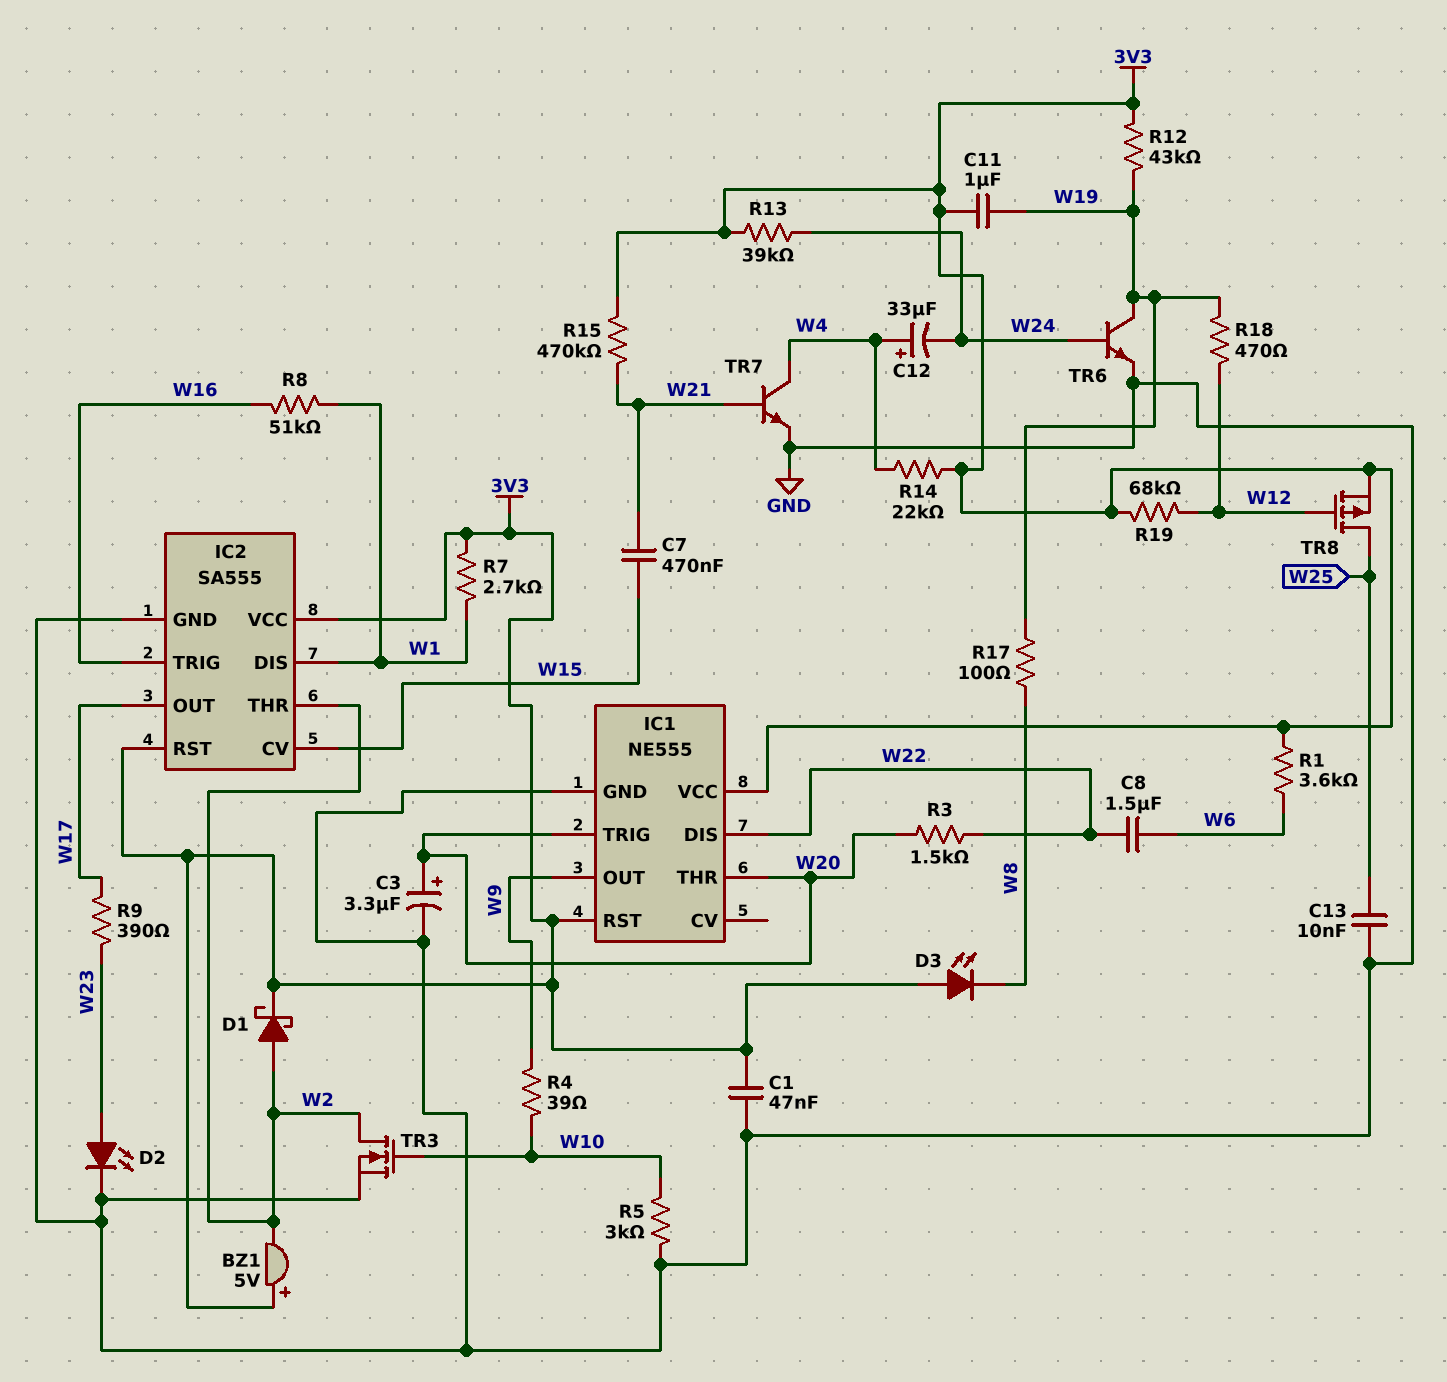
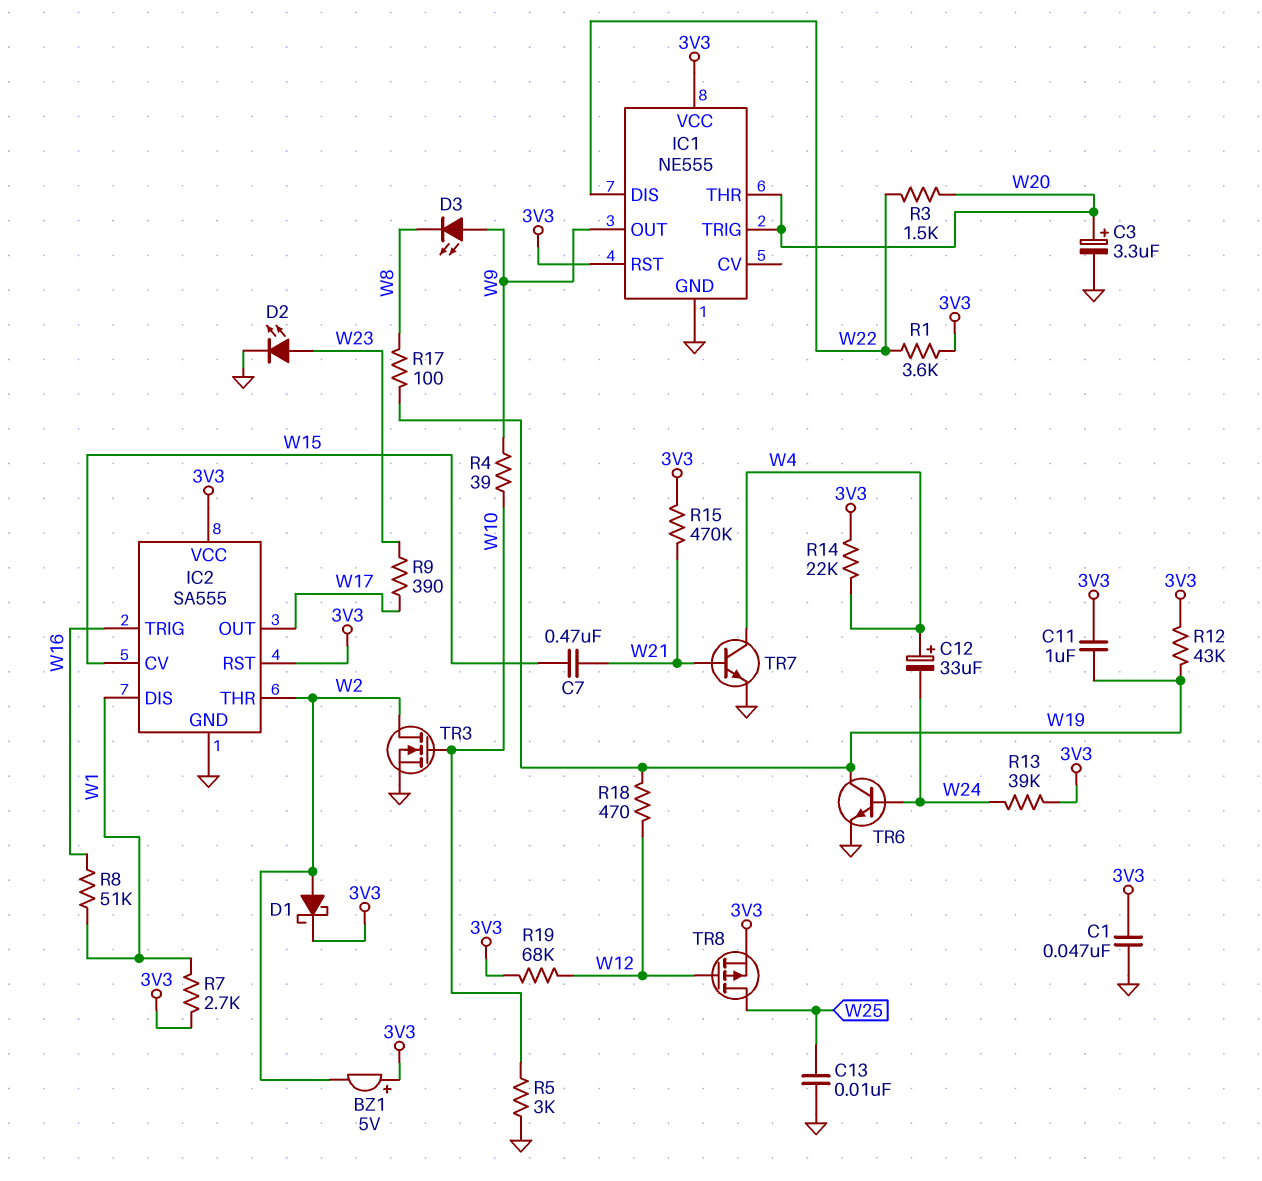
C8: 1.5uF (W6, W22) -> none
D3: LED (A 3V3, K W8) -> LED (A W9, K W8)
R1: 3.6k (3V3, W6) -> 3.6k (3V3, W22)

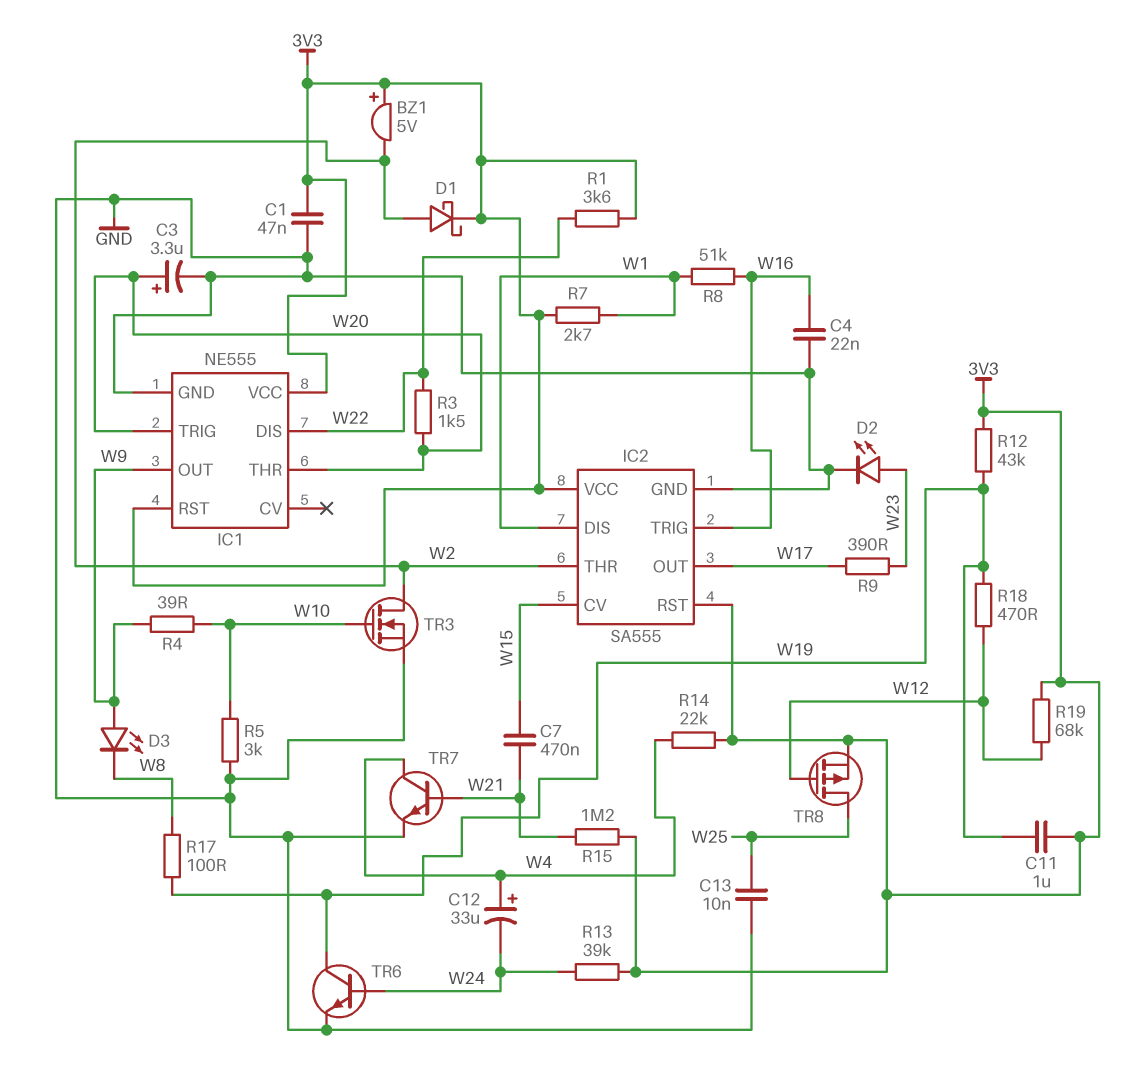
C4: none -> 22nF (GND, W16)
R15: 470k (3V3, W21) -> 1.2M (3V3, W21)

